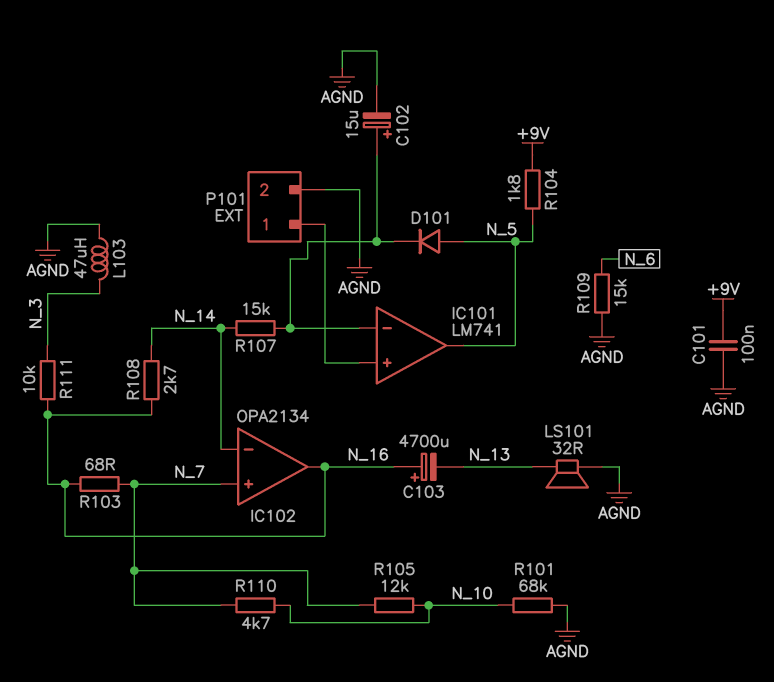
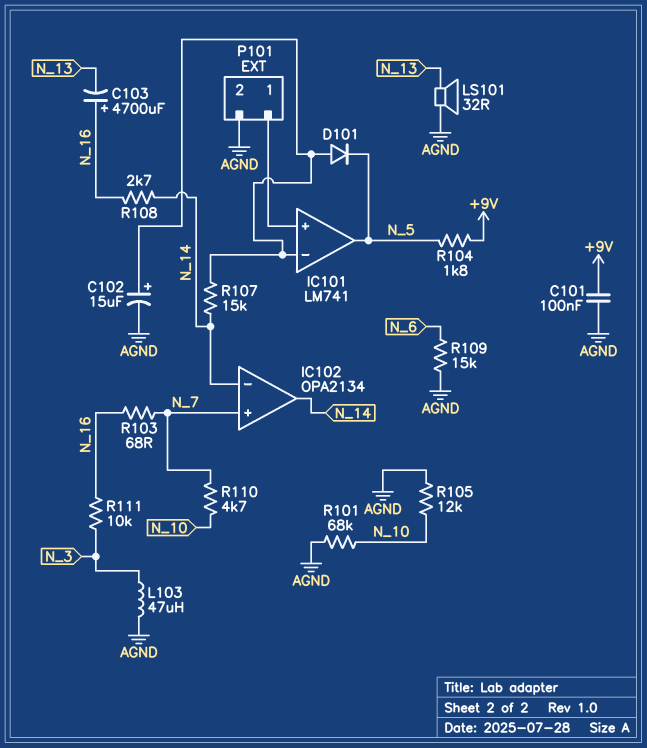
D101: diode (A N_5, K IC101/in-) -> diode (A IC101/in-, K N_5)
IC102 pin out: N_16 -> N_14
R105: 12k (N_7, N_10) -> 12k (AGND, N_10)

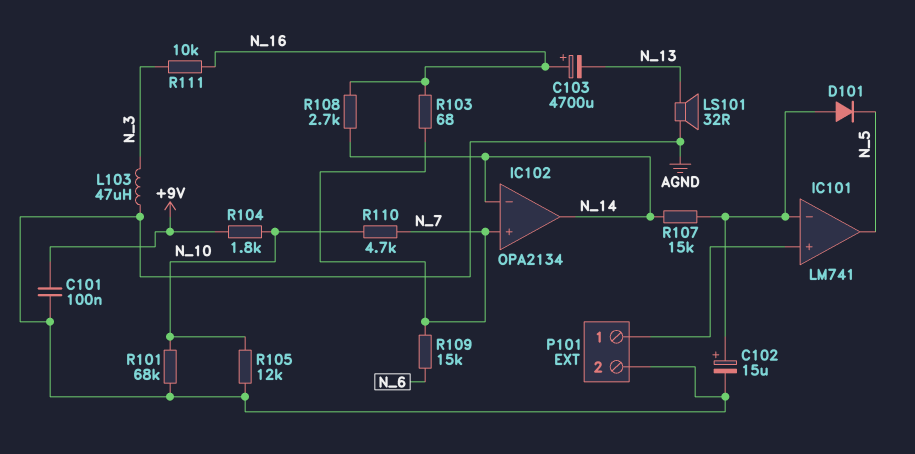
R104: 1.8k (+9V, N_5) -> 1.8k (+9V, N_10)
R109: 15k (AGND, N_6) -> 15k (N_6, N_7)

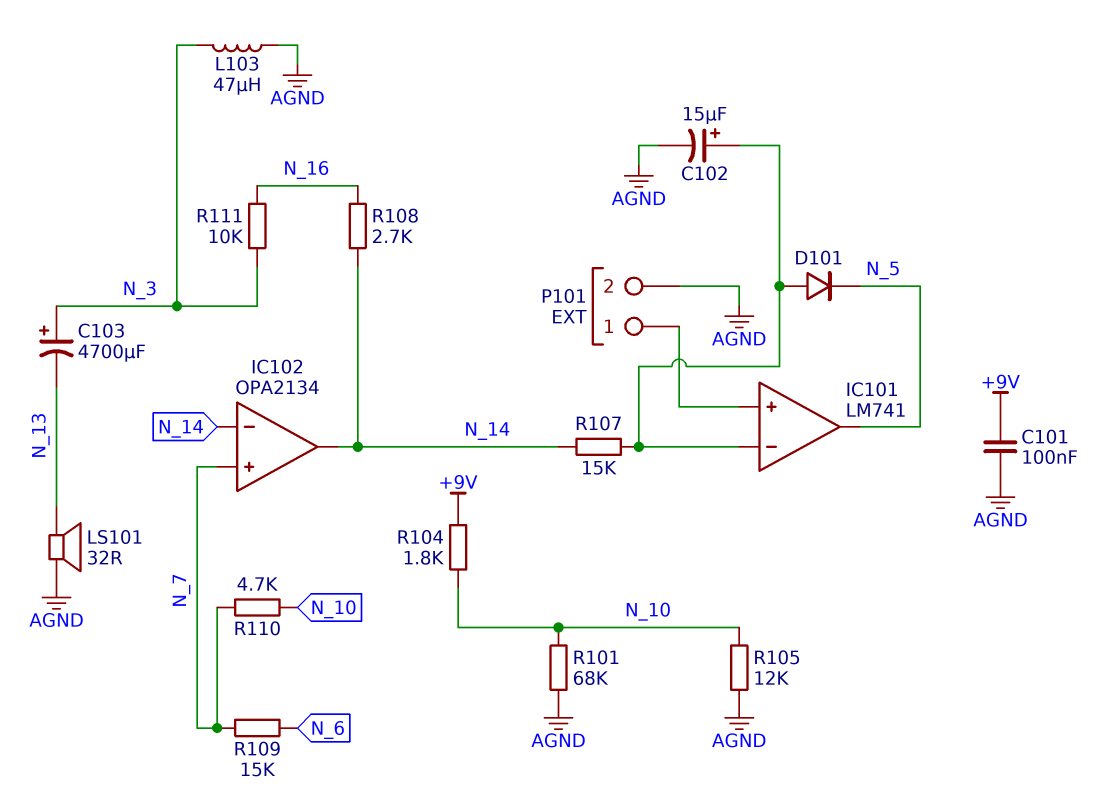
C103: 4700uF (plus N_16, minus N_13) -> 4700uF (plus N_3, minus N_13)
R103: 68 (N_7, N_16) -> none

